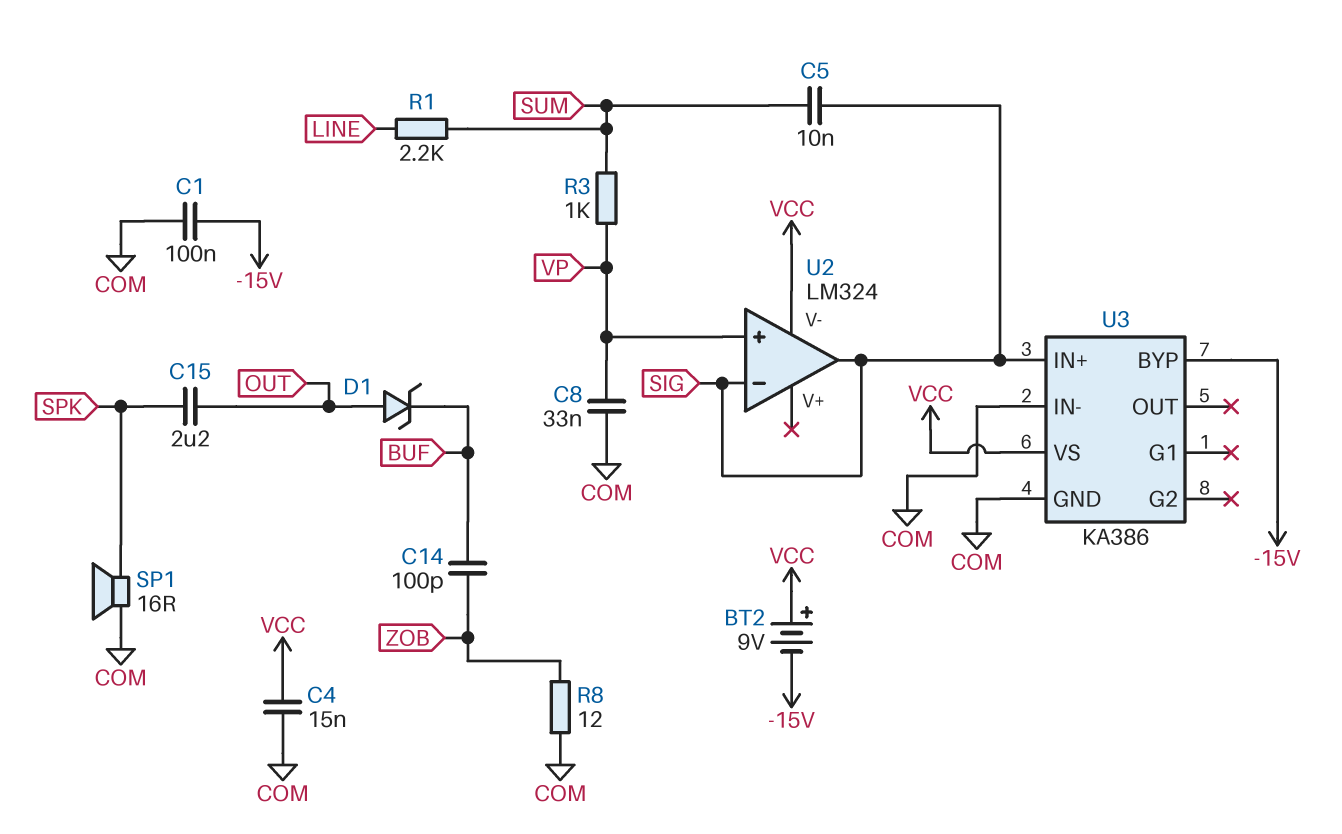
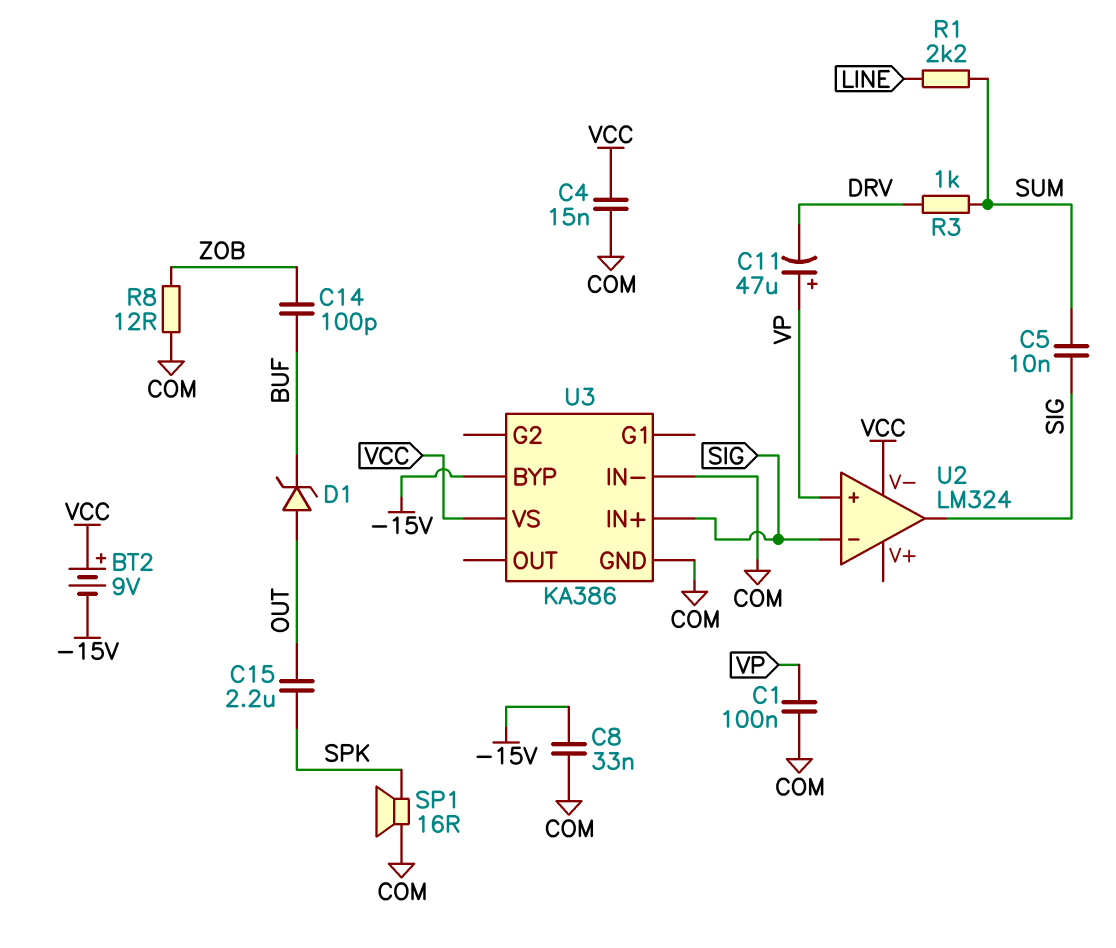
C1: 100nF (-15V, COM) -> 100nF (COM, VP)
C8: 33nF (COM, VP) -> 33nF (-15V, COM)
C11: none -> 47uF (plus VP, minus DRV)
R3: 1k (SUM, VP) -> 1k (DRV, SUM)

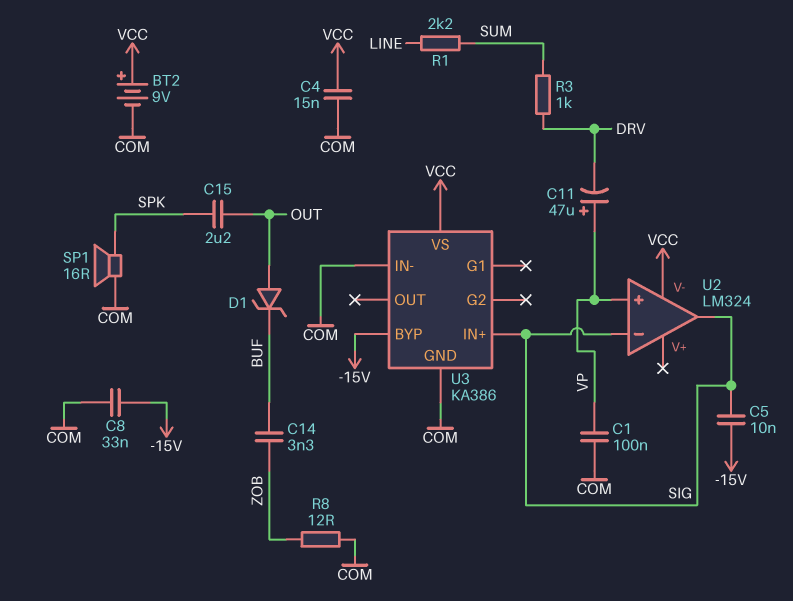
BT2: 9V (plus VCC, minus -15V) -> 9V (plus VCC, minus COM)
C5: 10nF (SIG, SUM) -> 10nF (-15V, SIG)
C14: 100pF (BUF, ZOB) -> 3.3nF (BUF, ZOB)

